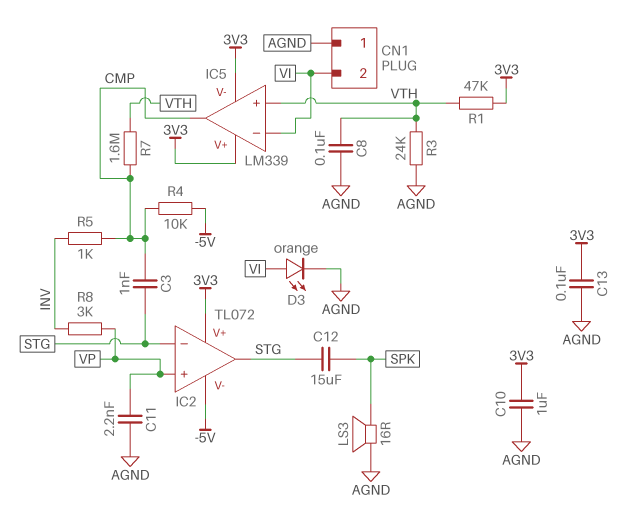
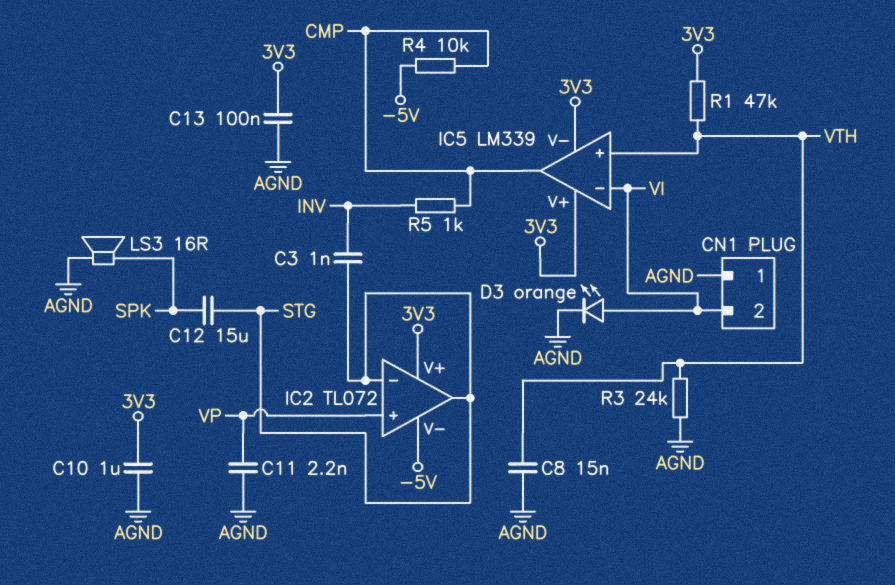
C3: 1nF (CMP, STG) -> 1nF (INV, STG)
C8: 100nF (AGND, VTH) -> 15nF (AGND, VTH)
R7: 1.6M (CMP, VTH) -> none
R8: 3k (INV, VP) -> none

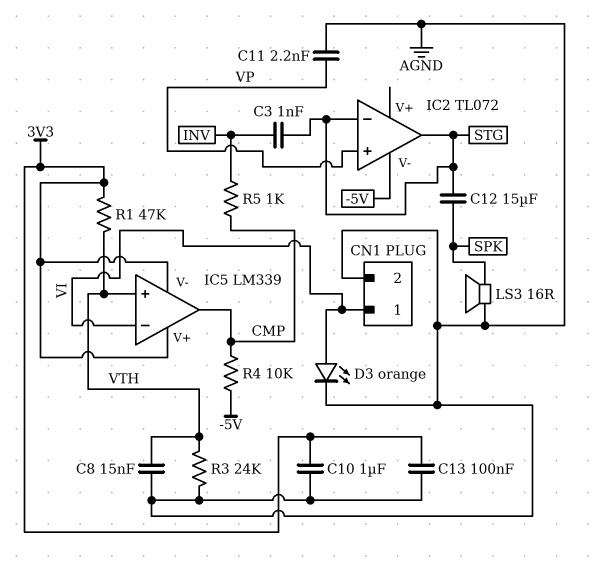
CN1 pin 1: AGND -> VI
CN1 pin 2: VI -> AGND
IC2 pin V+: 3V3 -> none

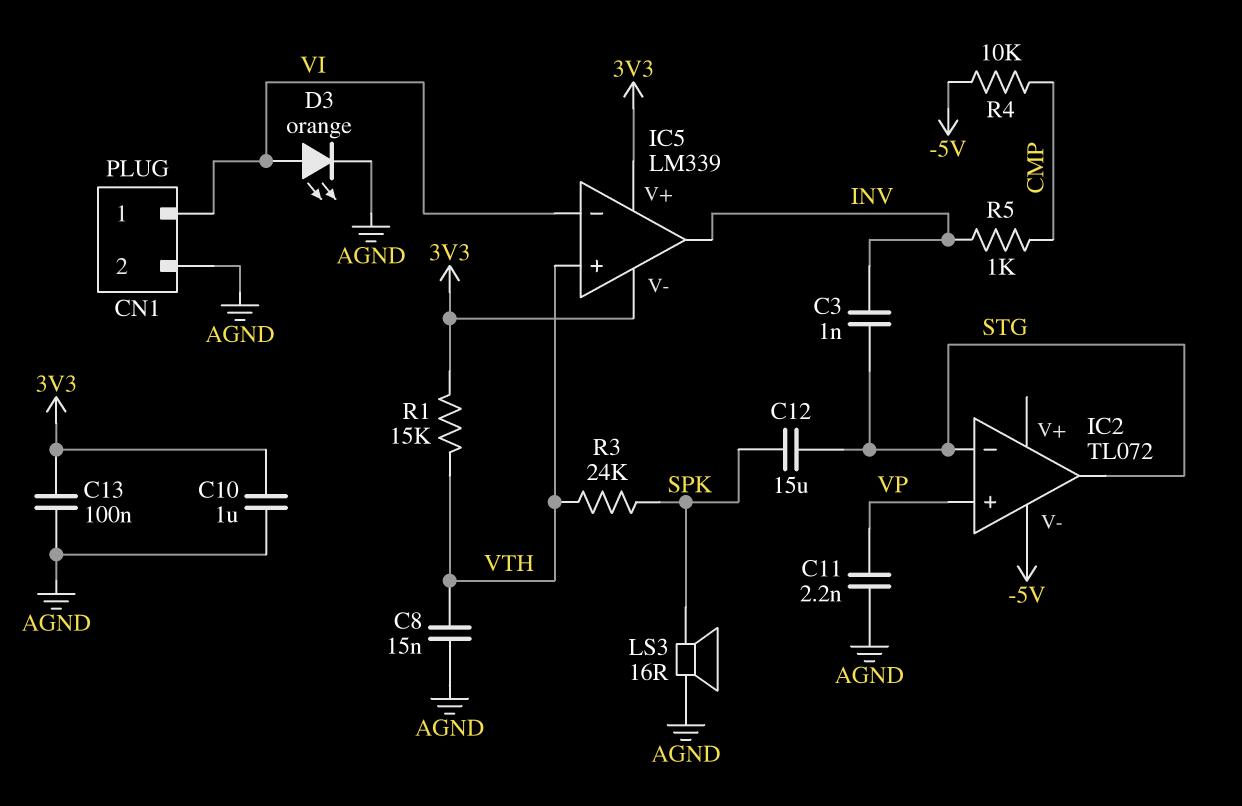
IC5 pin out: CMP -> INV
R1: 47k (3V3, VTH) -> 15k (3V3, VTH)
R3: 24k (AGND, VTH) -> 24k (SPK, VTH)

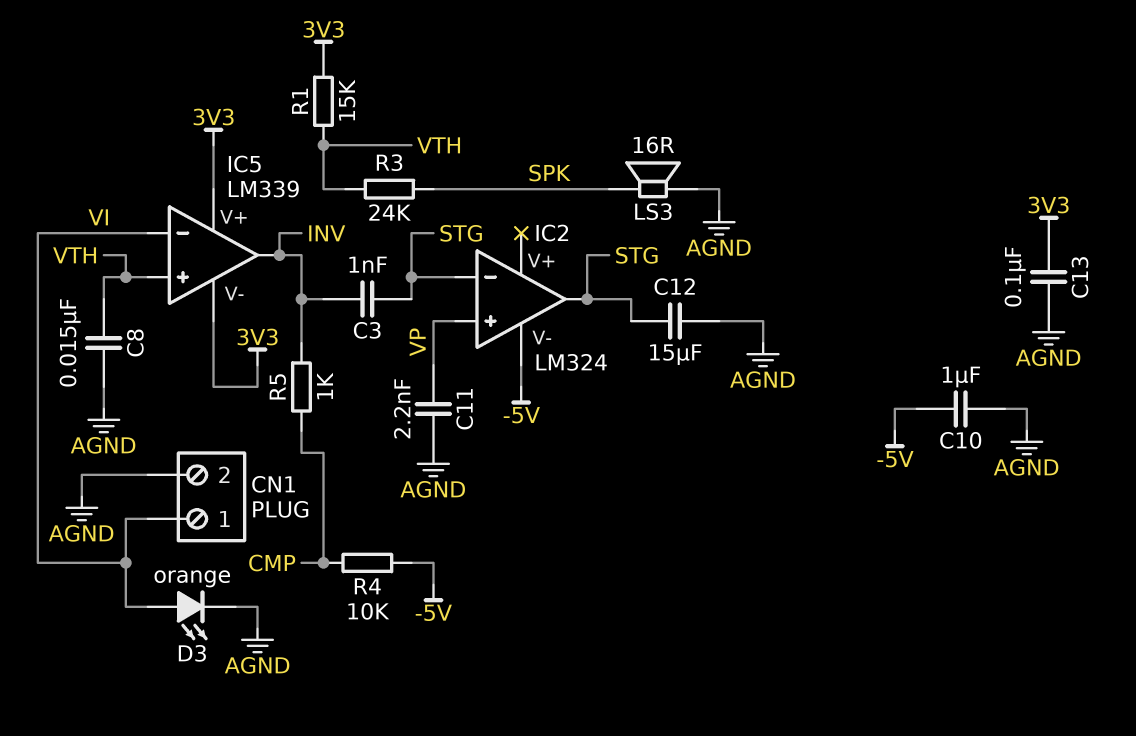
C10: 1uF (3V3, AGND) -> 1uF (-5V, AGND)
C12: 15uF (SPK, STG) -> 15uF (AGND, STG)
IC2: TL072 -> LM324

